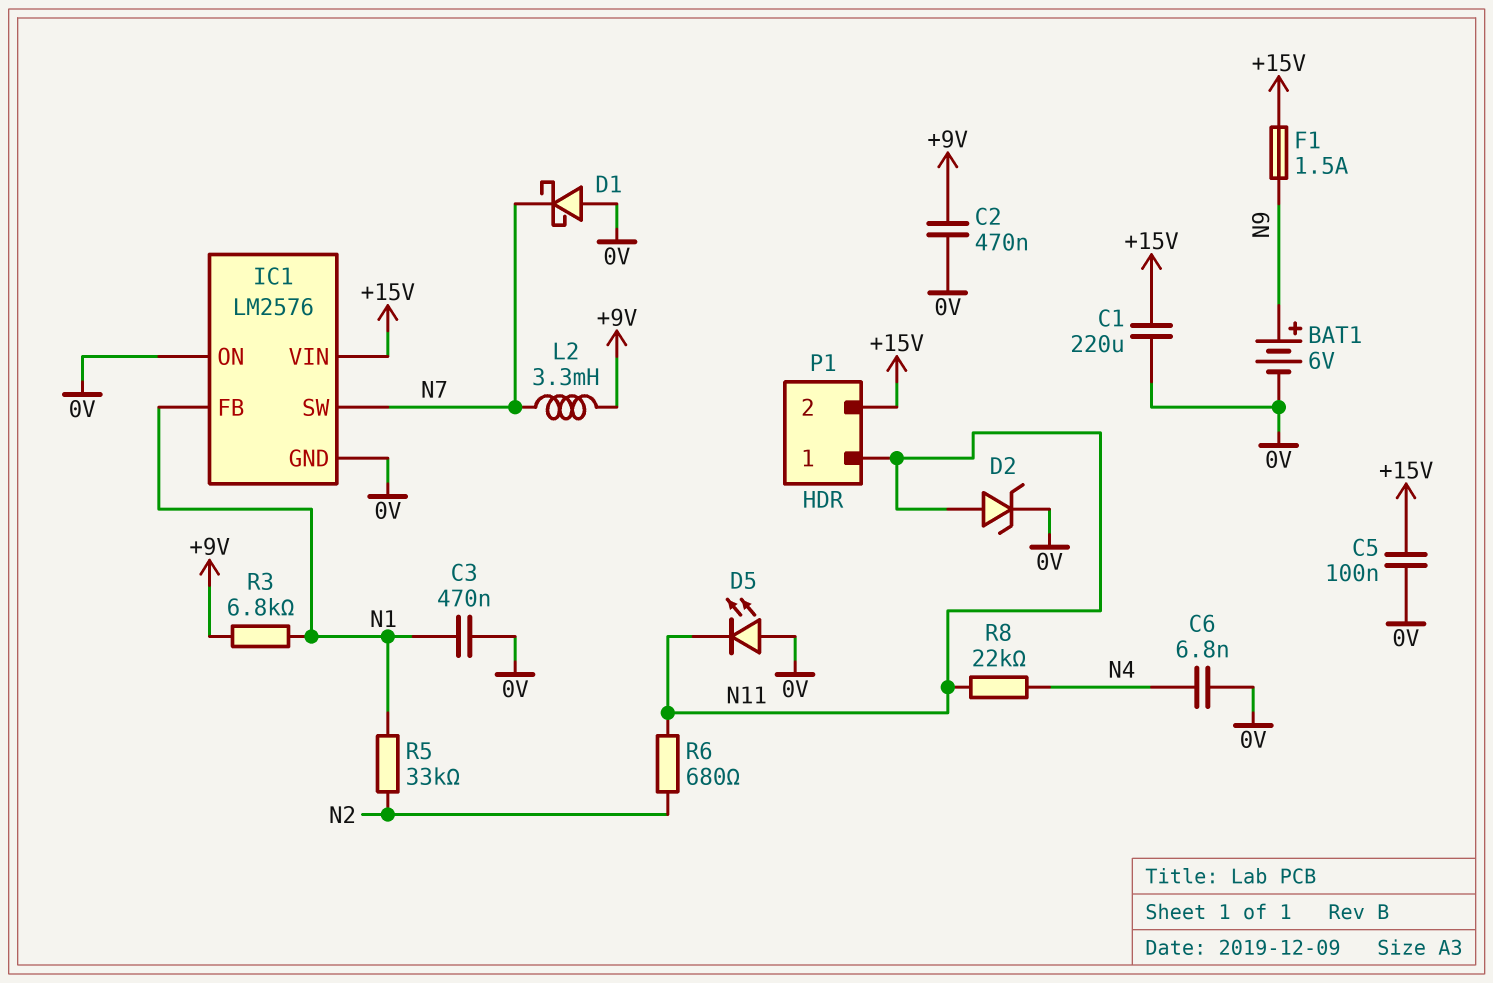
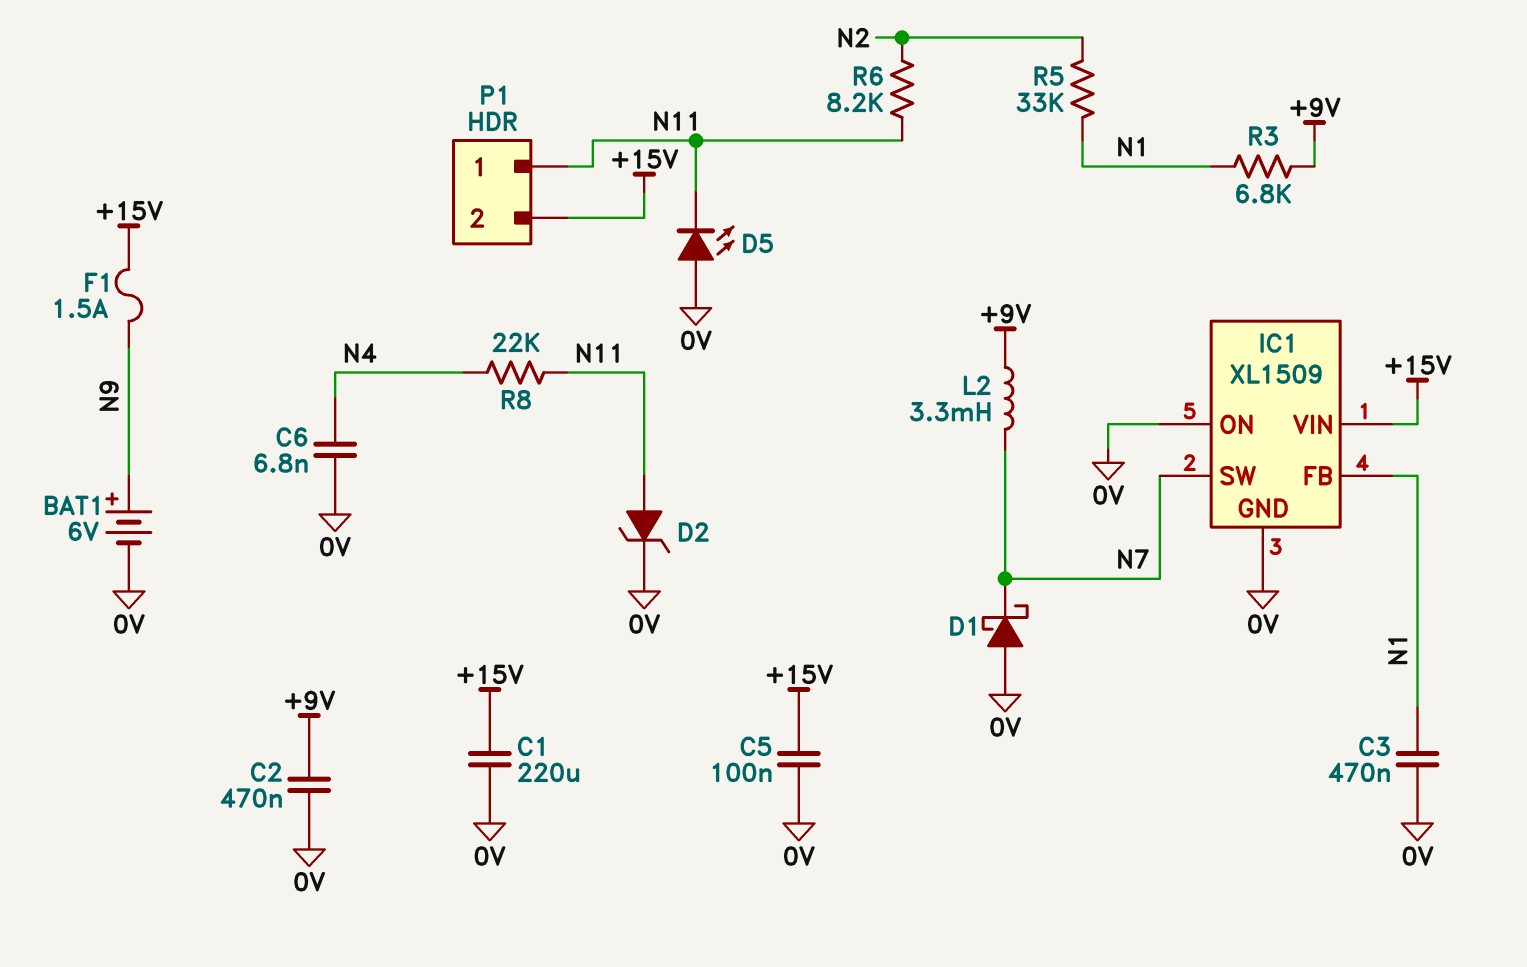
IC1: LM2576 -> XL1509
R6: 680 (N2, N11) -> 8.2k (N2, N11)

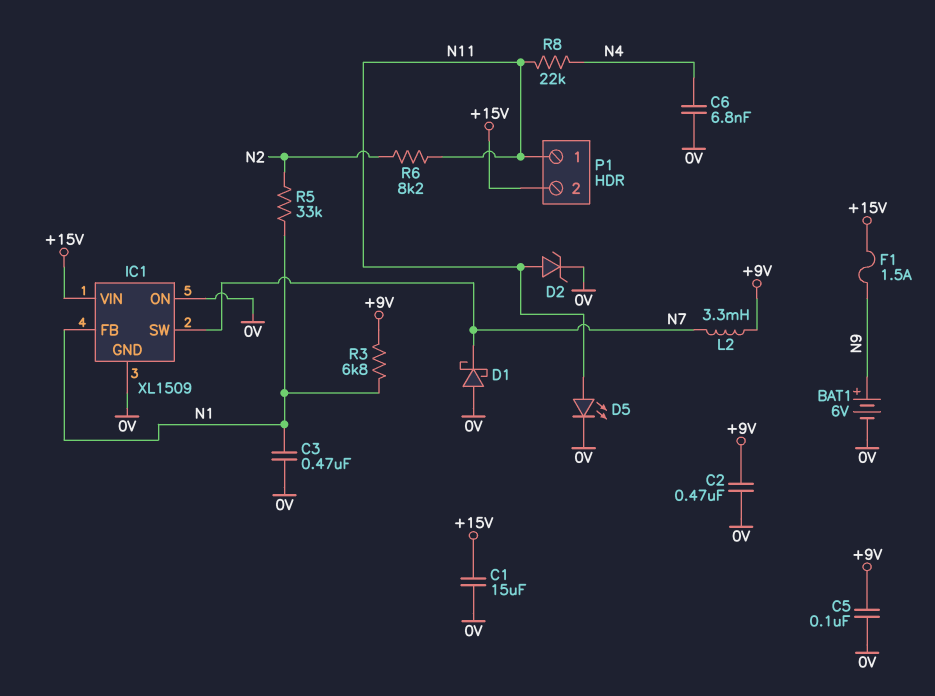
C1: 220uF (+15V, 0V) -> 15uF (+15V, 0V)
C5: 100nF (+15V, 0V) -> 100nF (+9V, 0V)
D5: LED (A 0V, K N11) -> LED (A N11, K 0V)

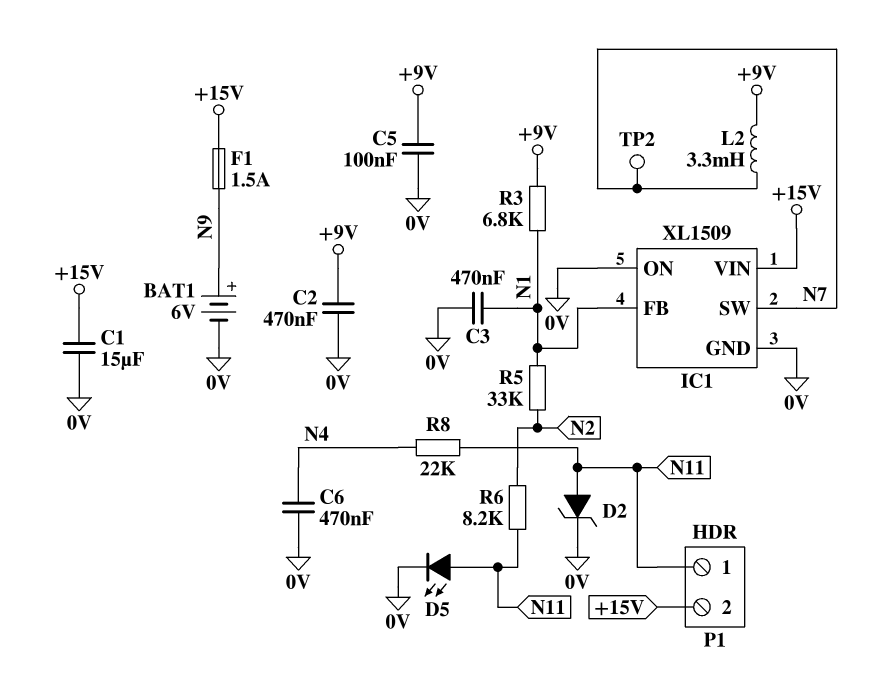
C6: 6.8nF (0V, N4) -> 470nF (0V, N4)
D1: schottky (A 0V, K N7) -> none
TP2: none -> test point (N7)

